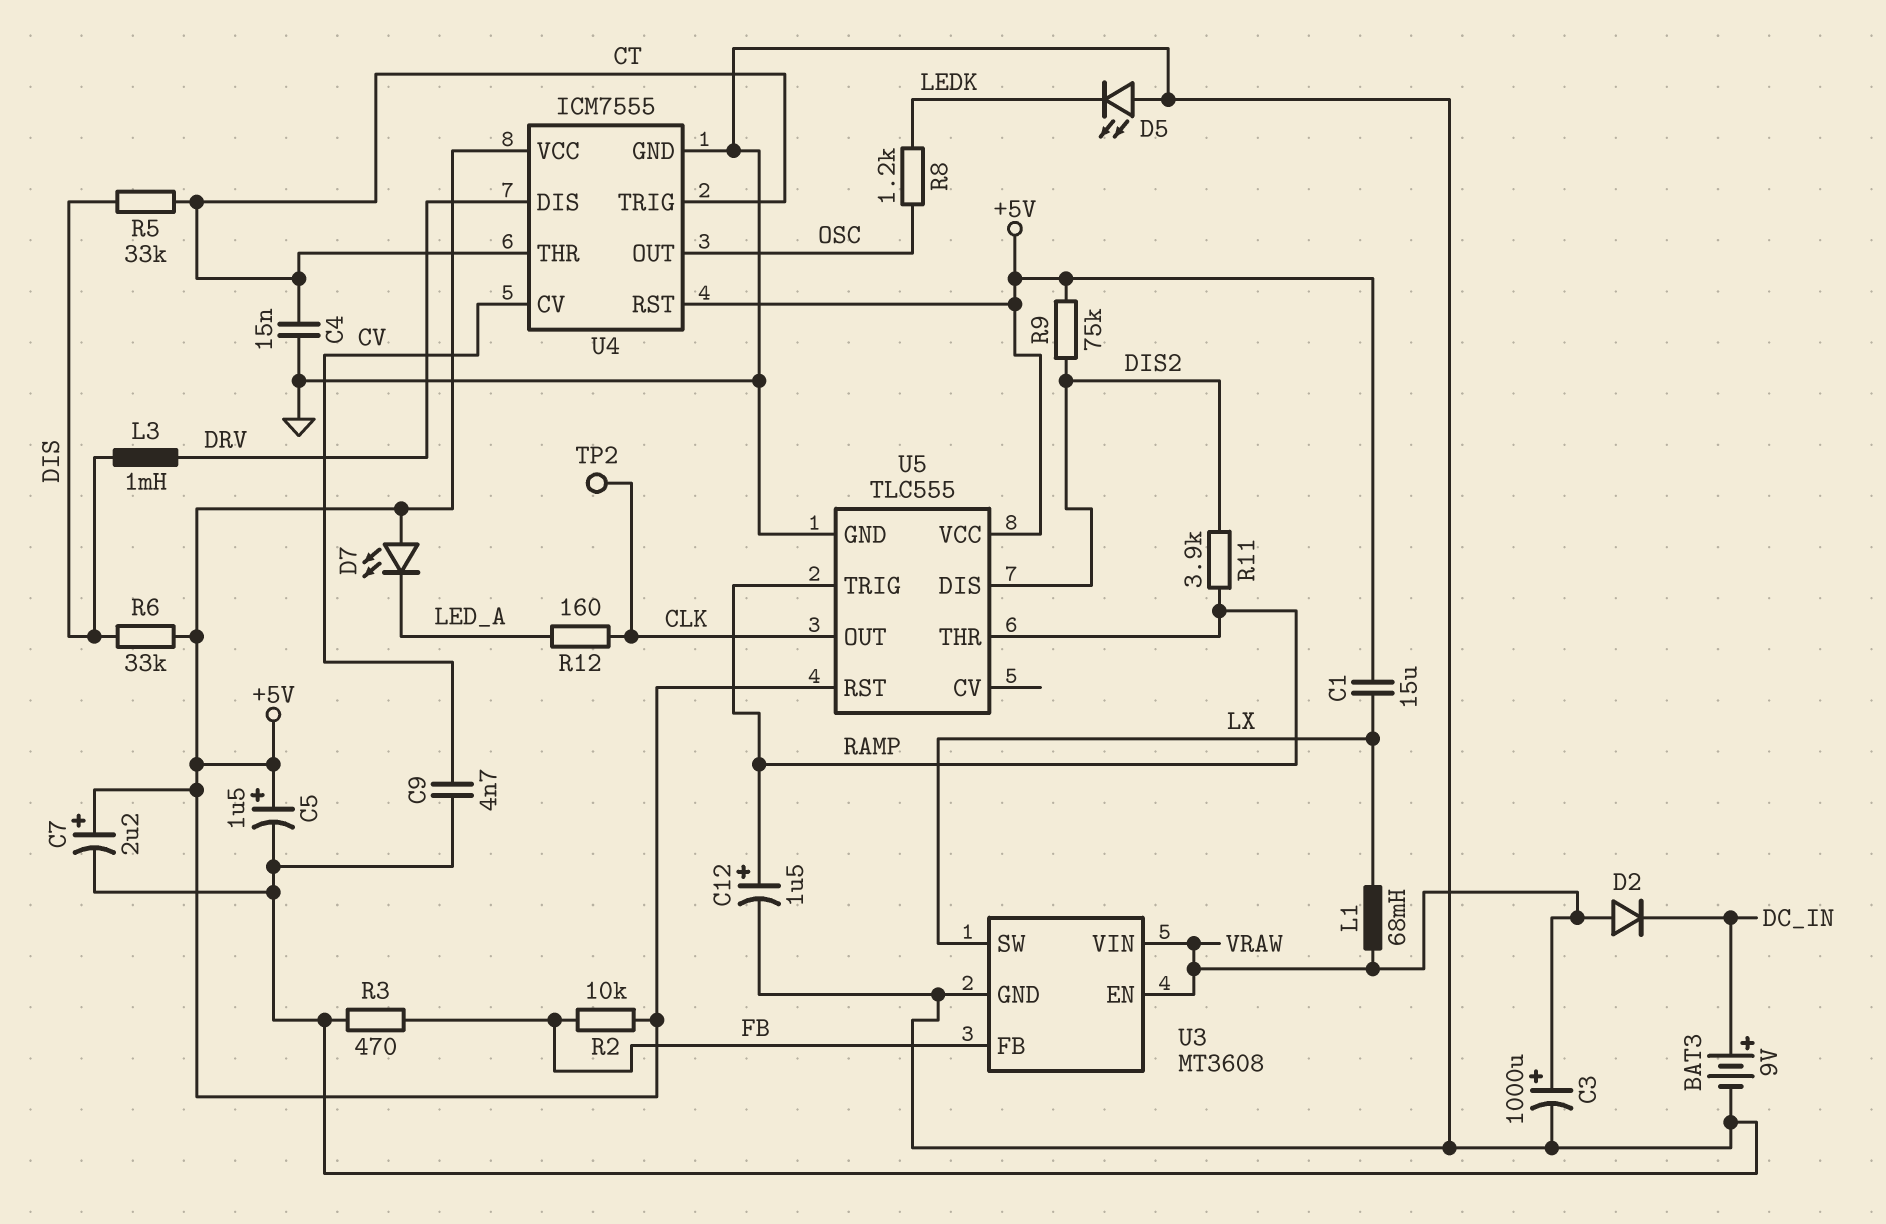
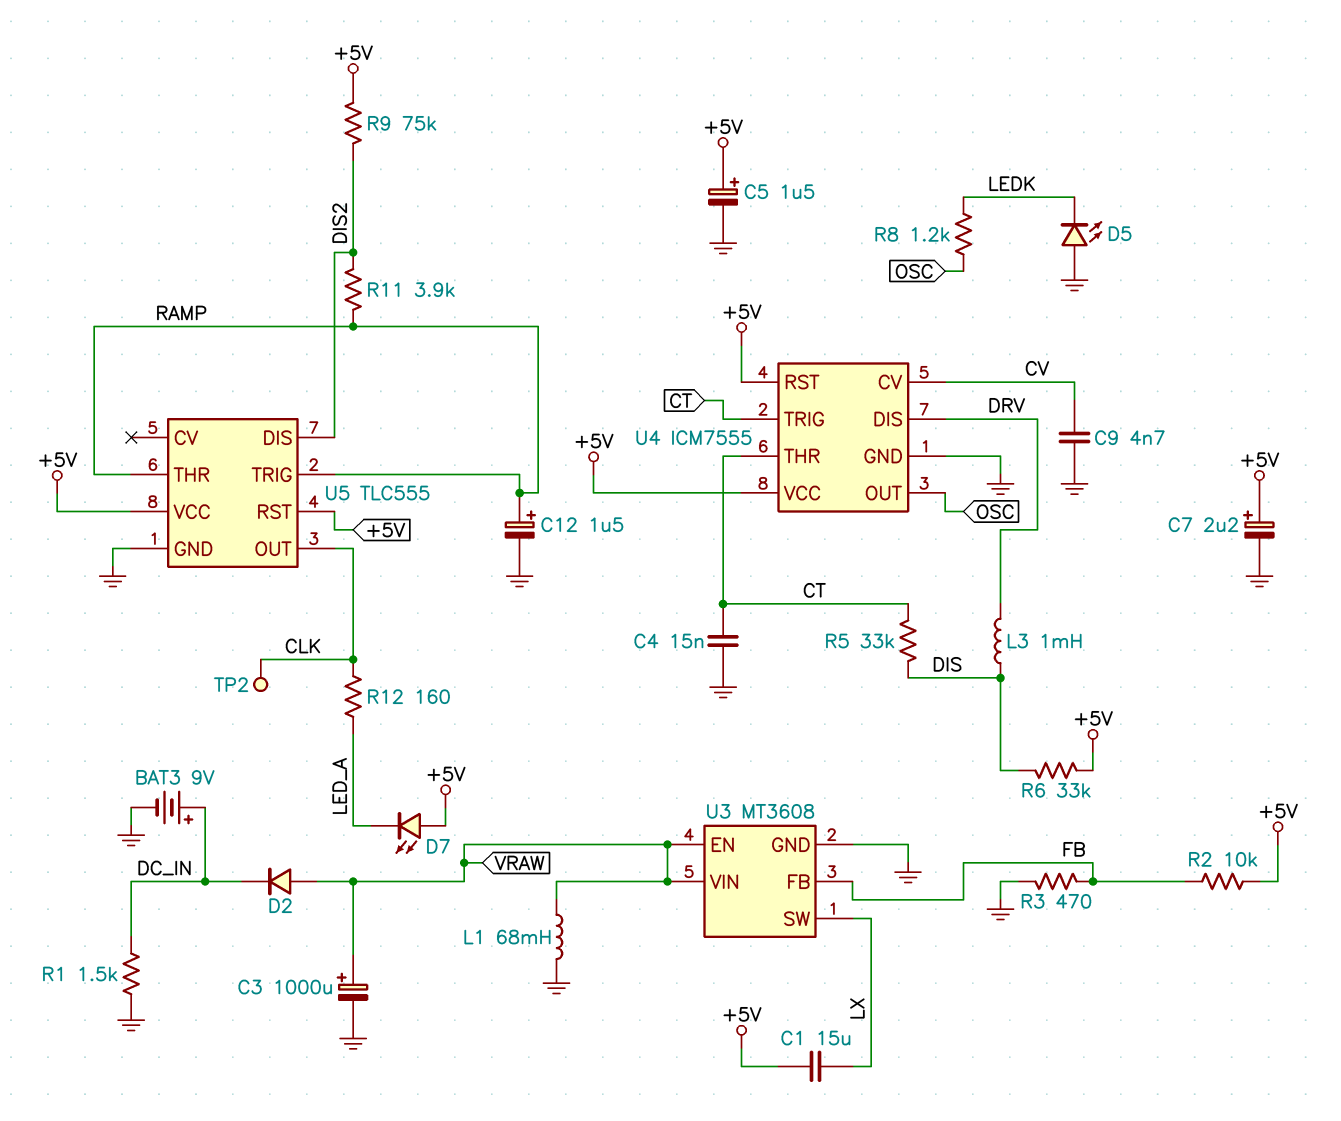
L1: 68mH (LX, VRAW) -> 68mH (GND, VRAW)
R1: none -> 1.5k (DC_IN, GND)

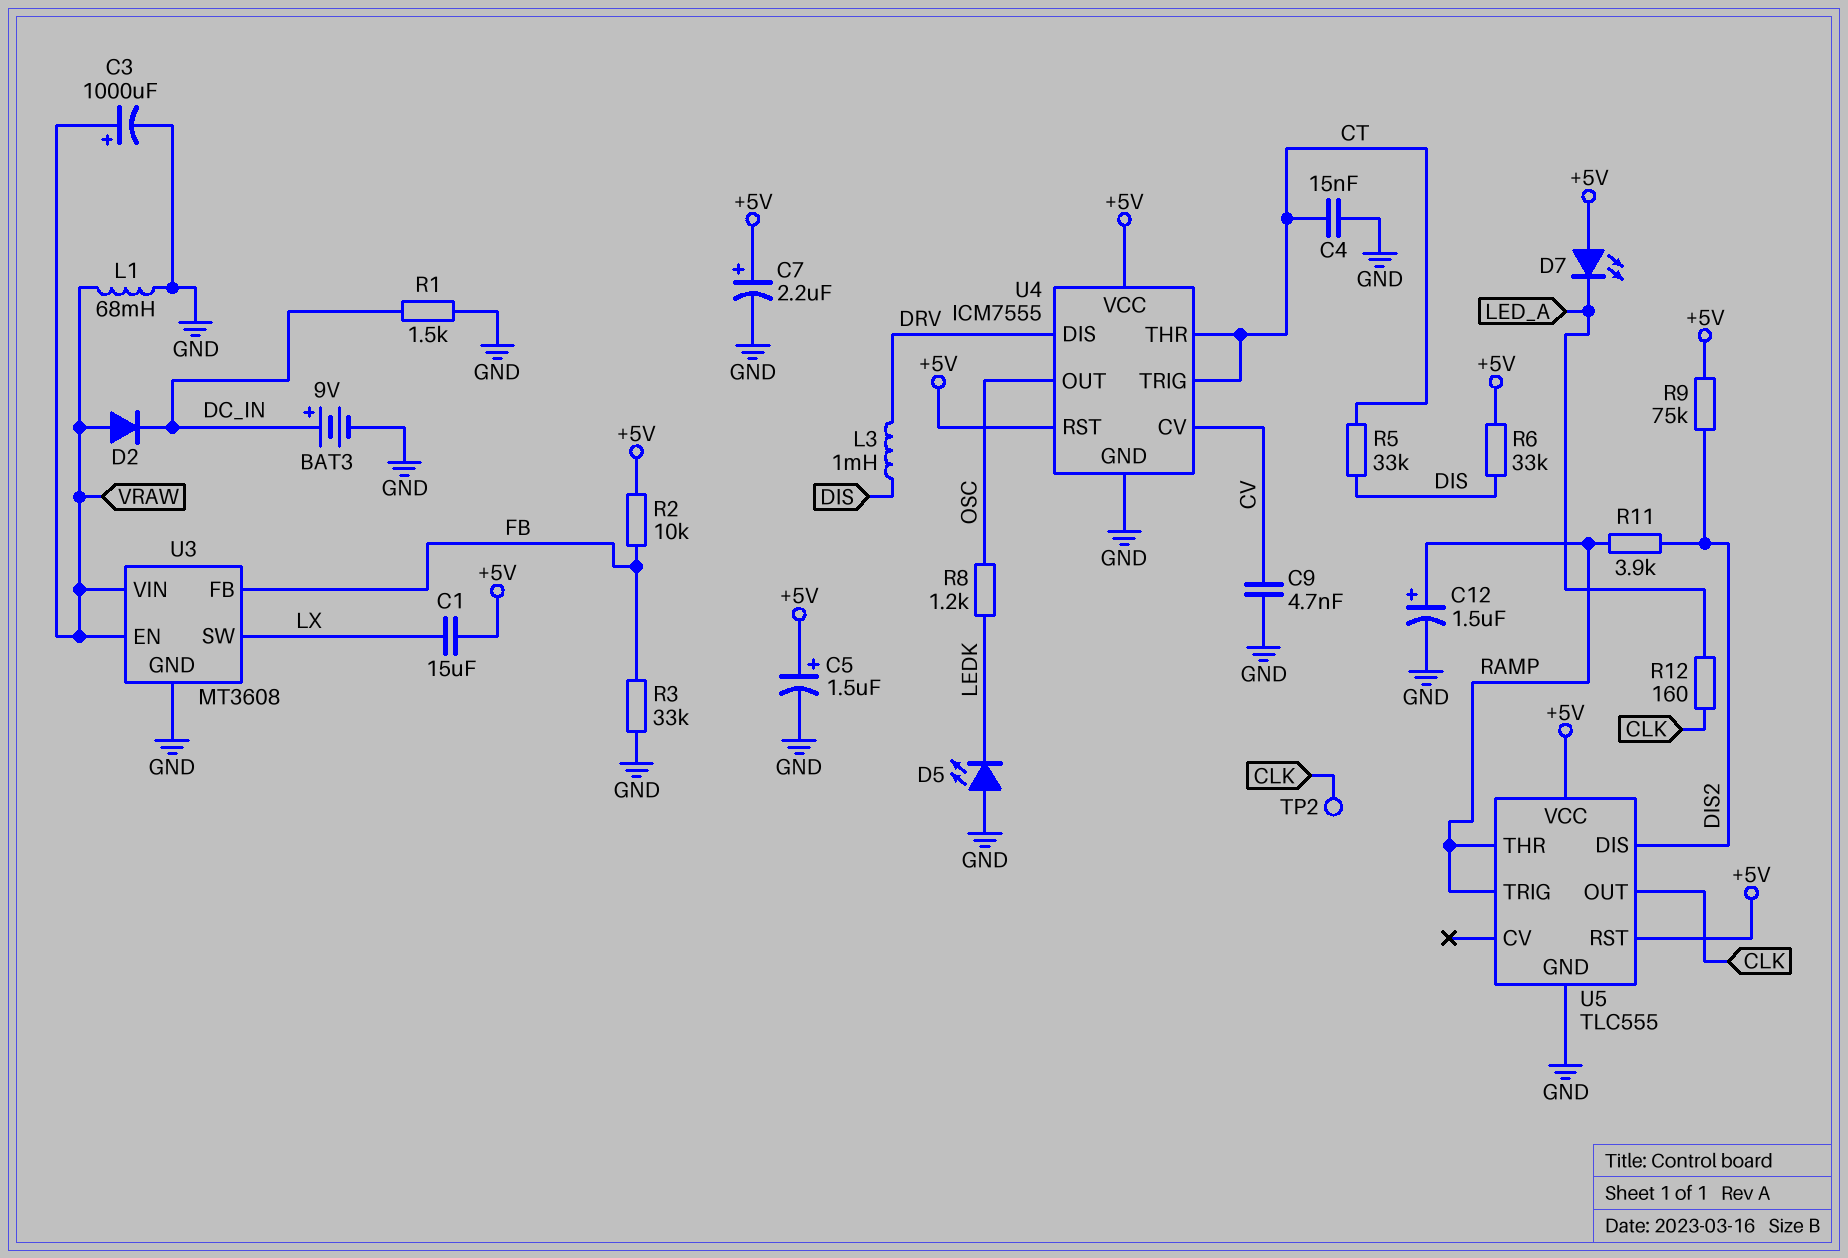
R3: 470 (FB, GND) -> 33k (FB, GND)

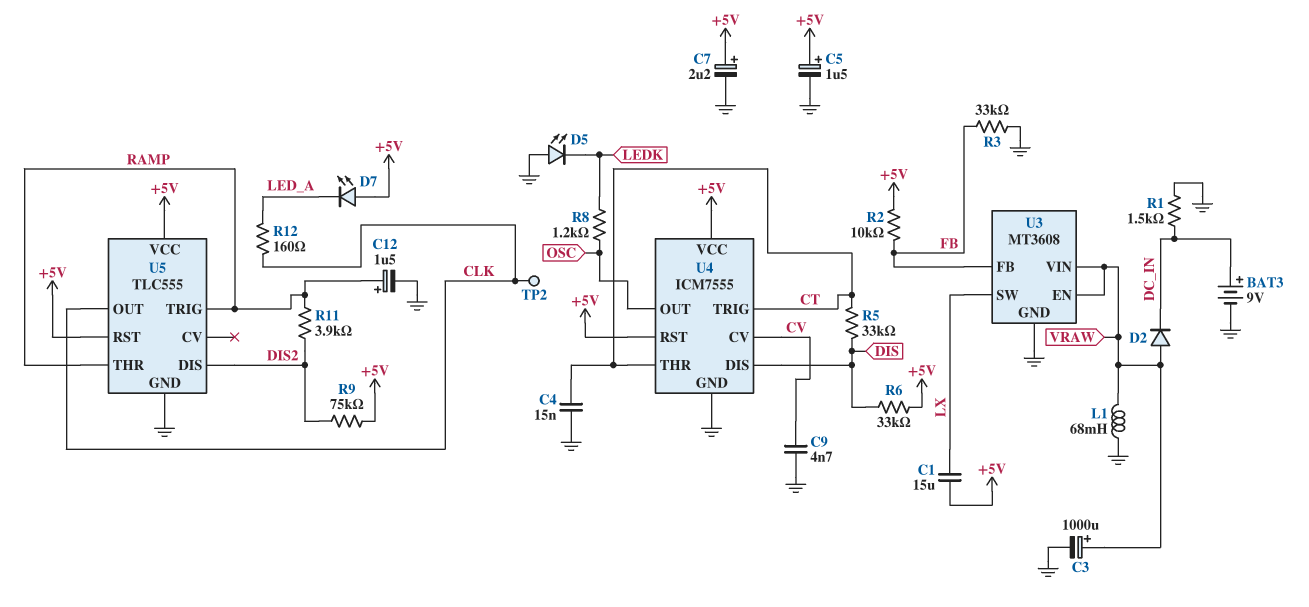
L3: 1mH (DIS, DRV) -> none
U4 pin DIS: DRV -> DIS

